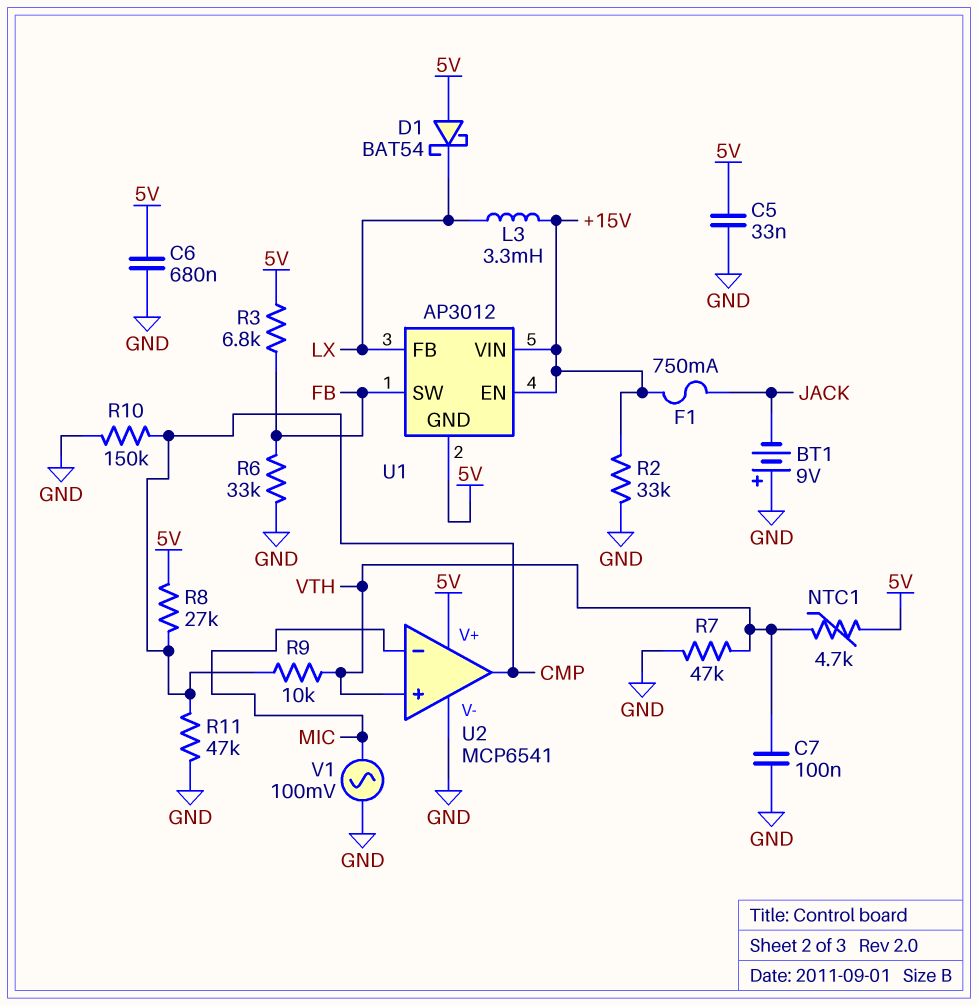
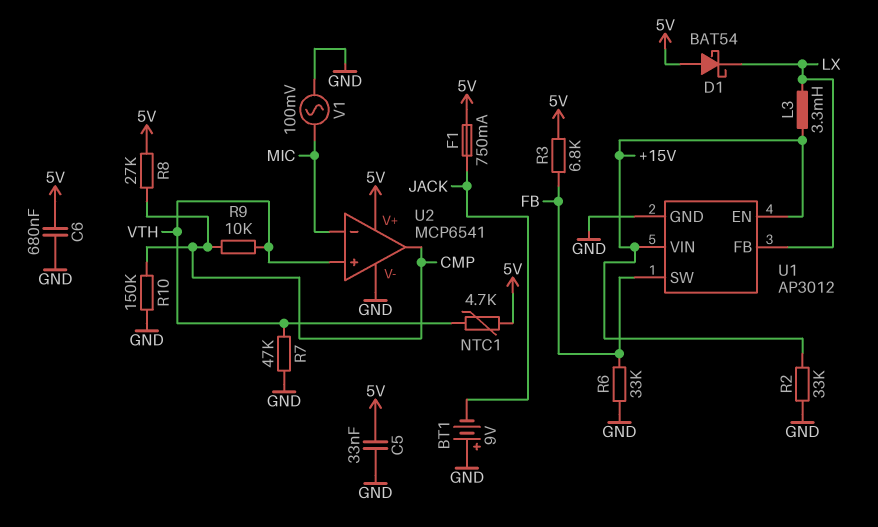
C7: 100nF (GND, VTH) -> none
F1: 750mA (+15V, JACK) -> 750mA (5V, JACK)
R11: 47k (CMP, GND) -> none
U1 pin GND: 5V -> GND

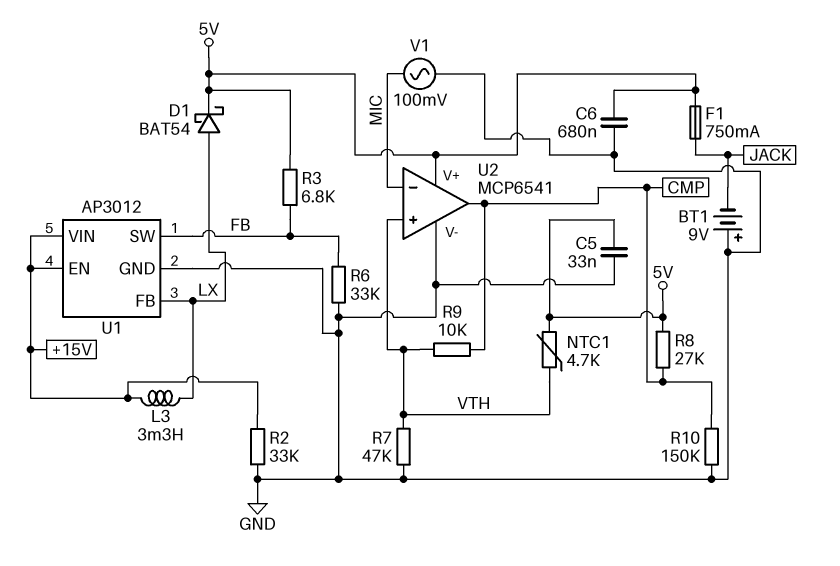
D1: schottky BAT54 (A 5V, K LX) -> schottky BAT54 (A LX, K 5V)

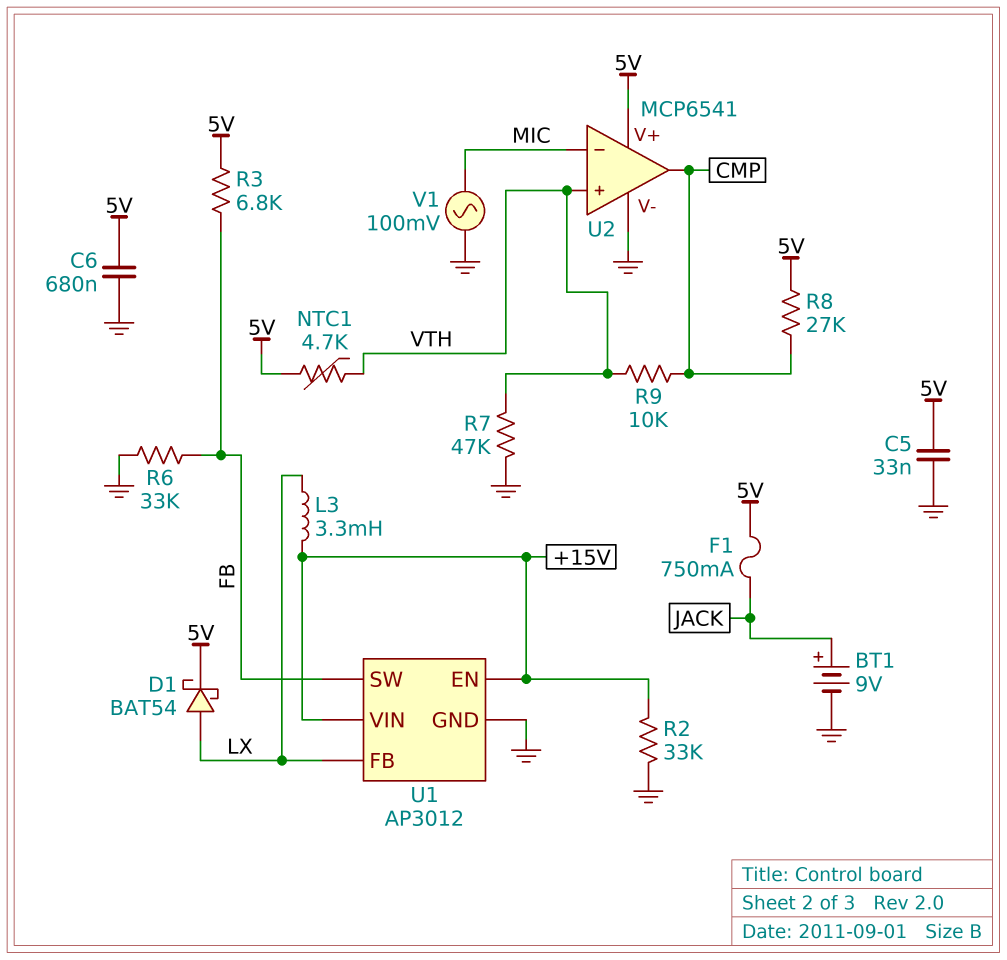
BT1: 9V (plus GND, minus JACK) -> 9V (plus JACK, minus GND)
R10: 150k (CMP, GND) -> none

